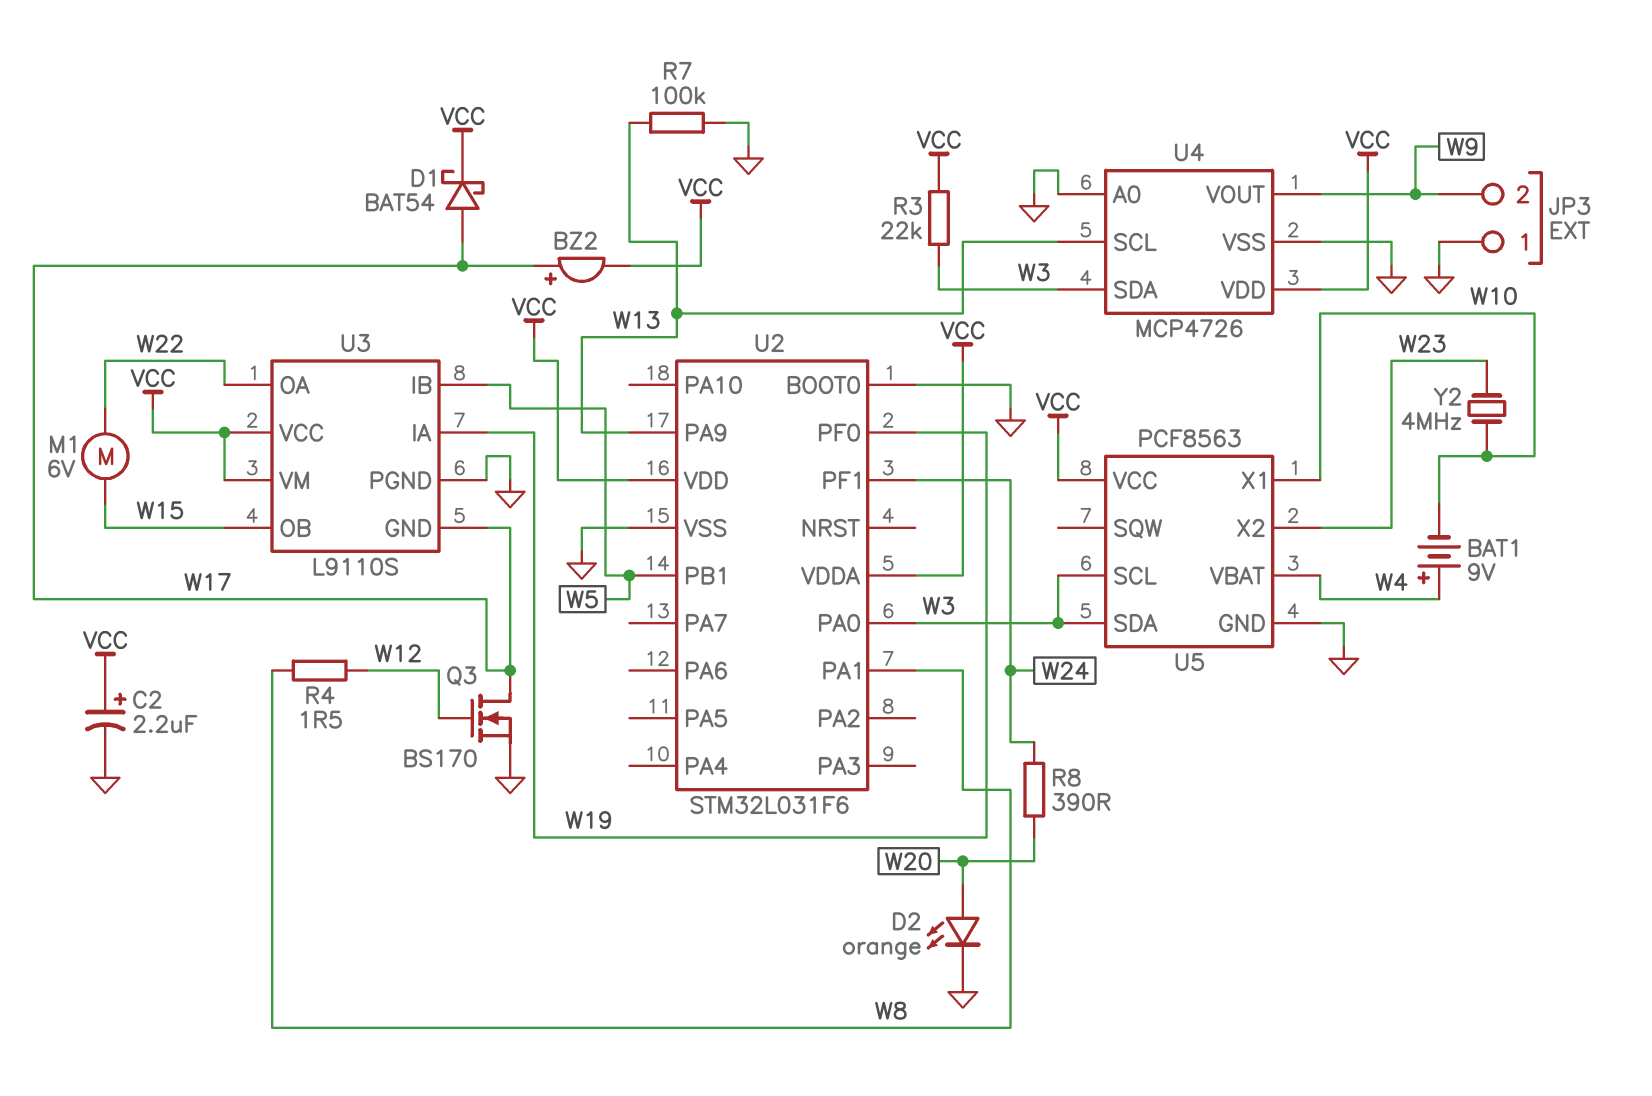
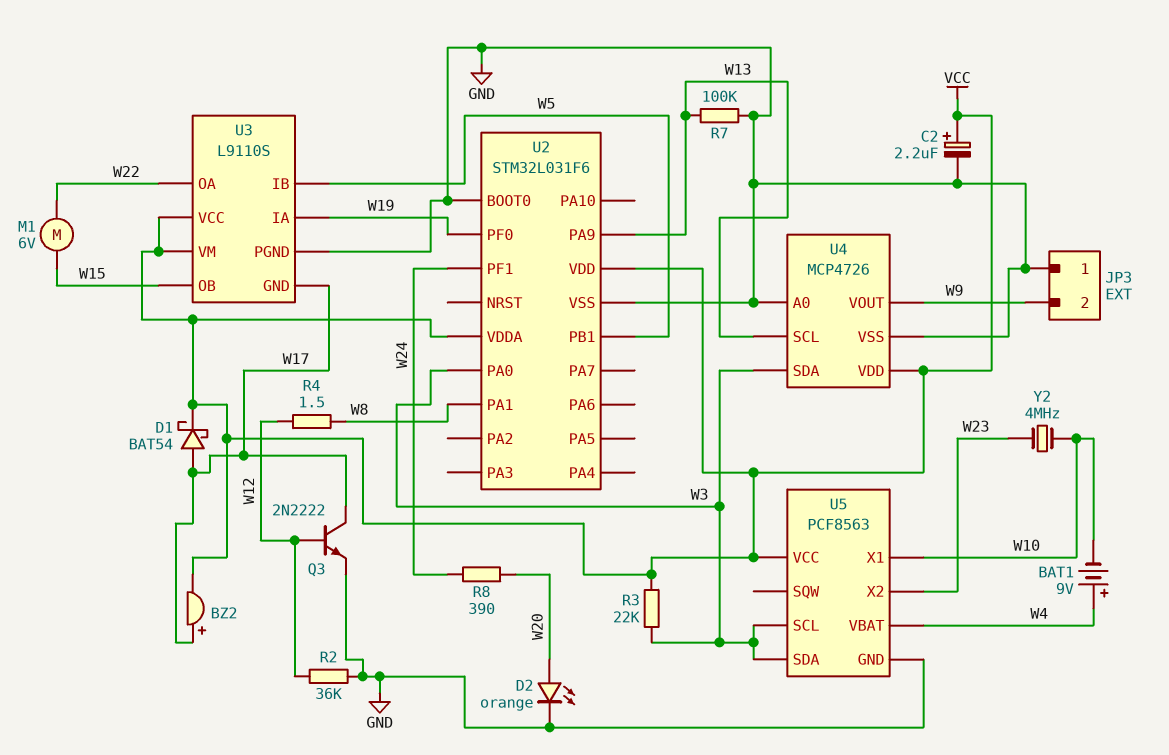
Q3: NMOS BS170 (G W12, D W17, S GND) -> NPN 2N2222 (B W12, C W17, E GND)
R2: none -> 36k (GND, W12)

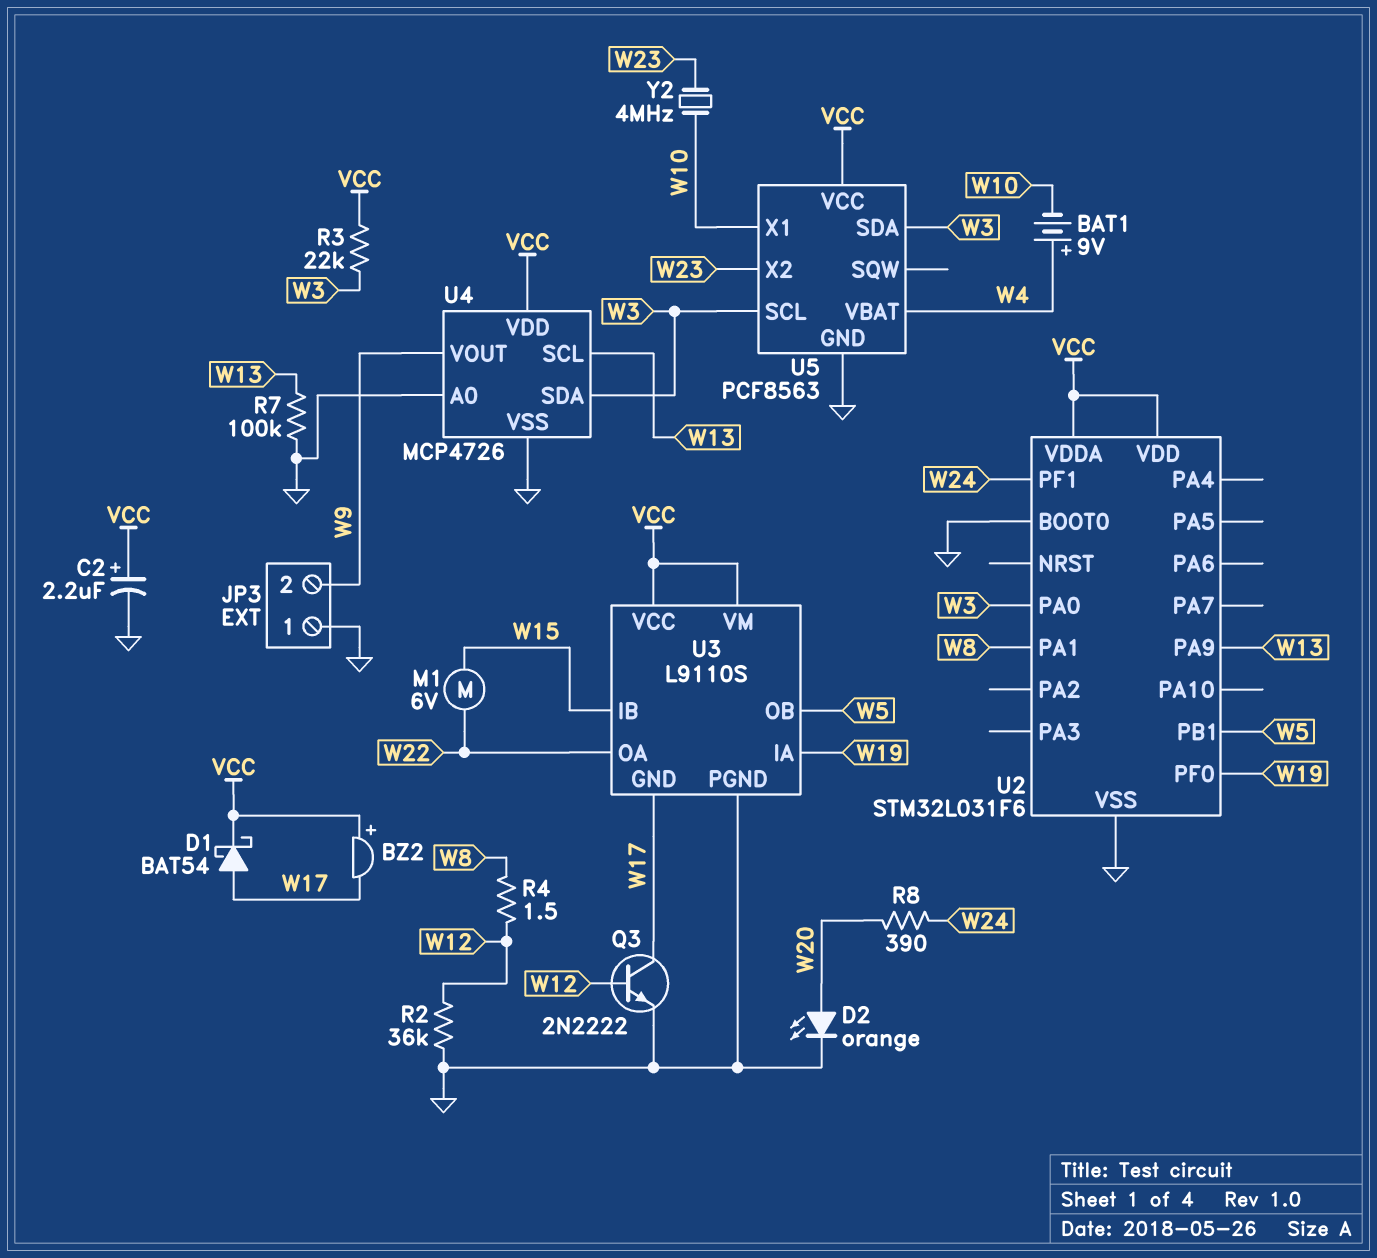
BZ2: buzzer (plus W17, minus VCC) -> buzzer (plus VCC, minus W17)
U3 pin IB: W5 -> W15
U3 pin OB: W15 -> W5

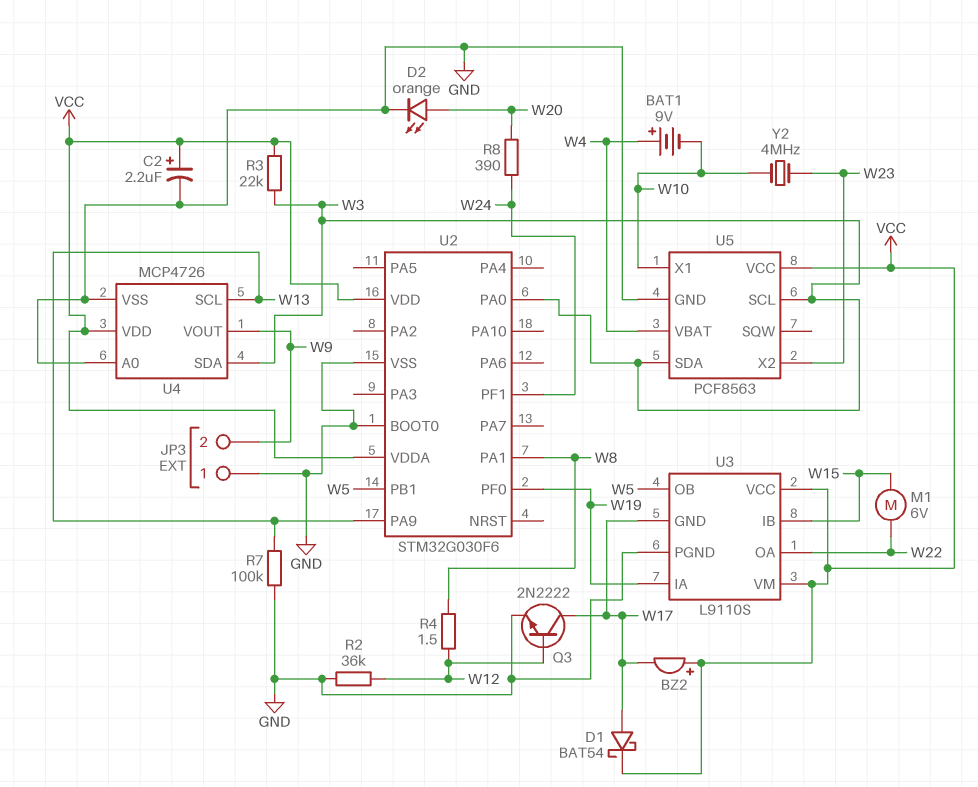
U2: STM32L031F6 -> STM32G030F6

